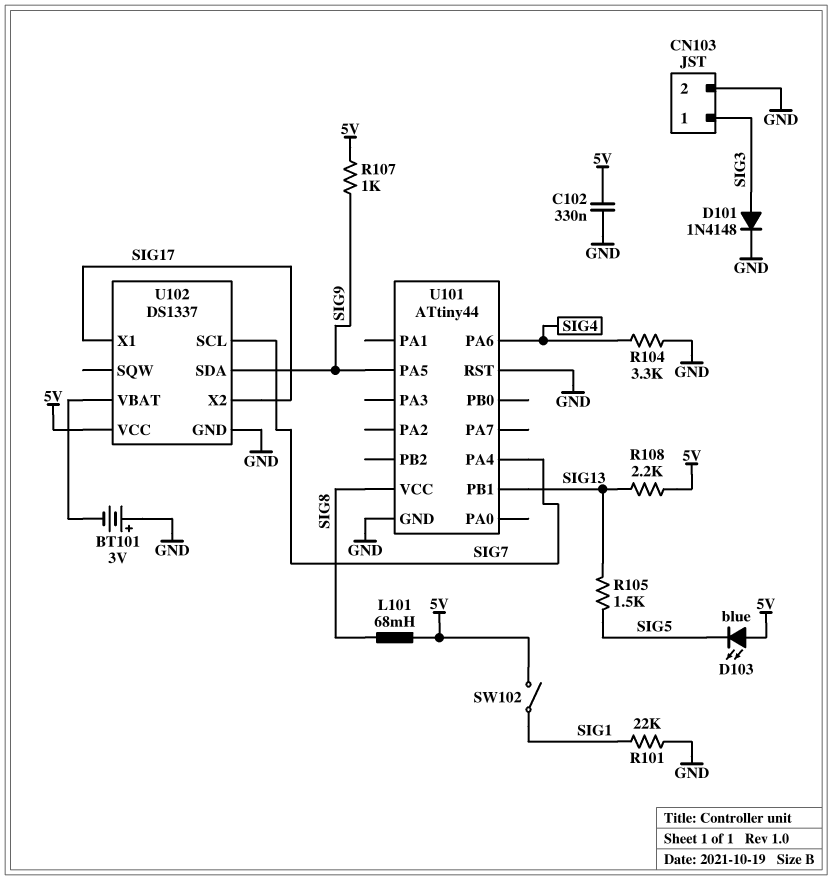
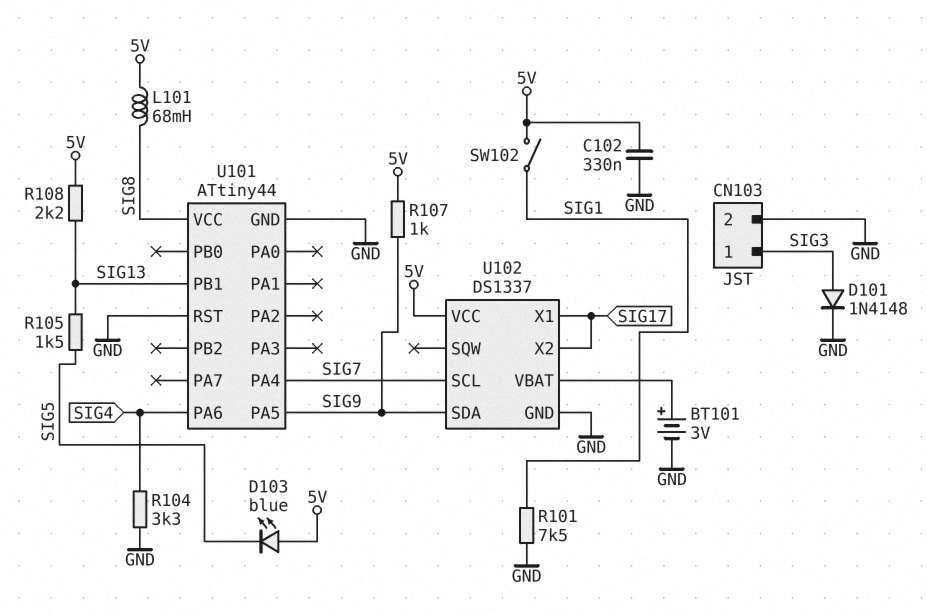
BT101: 3V (plus GND, minus U102/VBAT) -> 3V (plus U102/VBAT, minus GND)
R101: 22k (GND, SIG1) -> 7.5k (GND, SIG1)

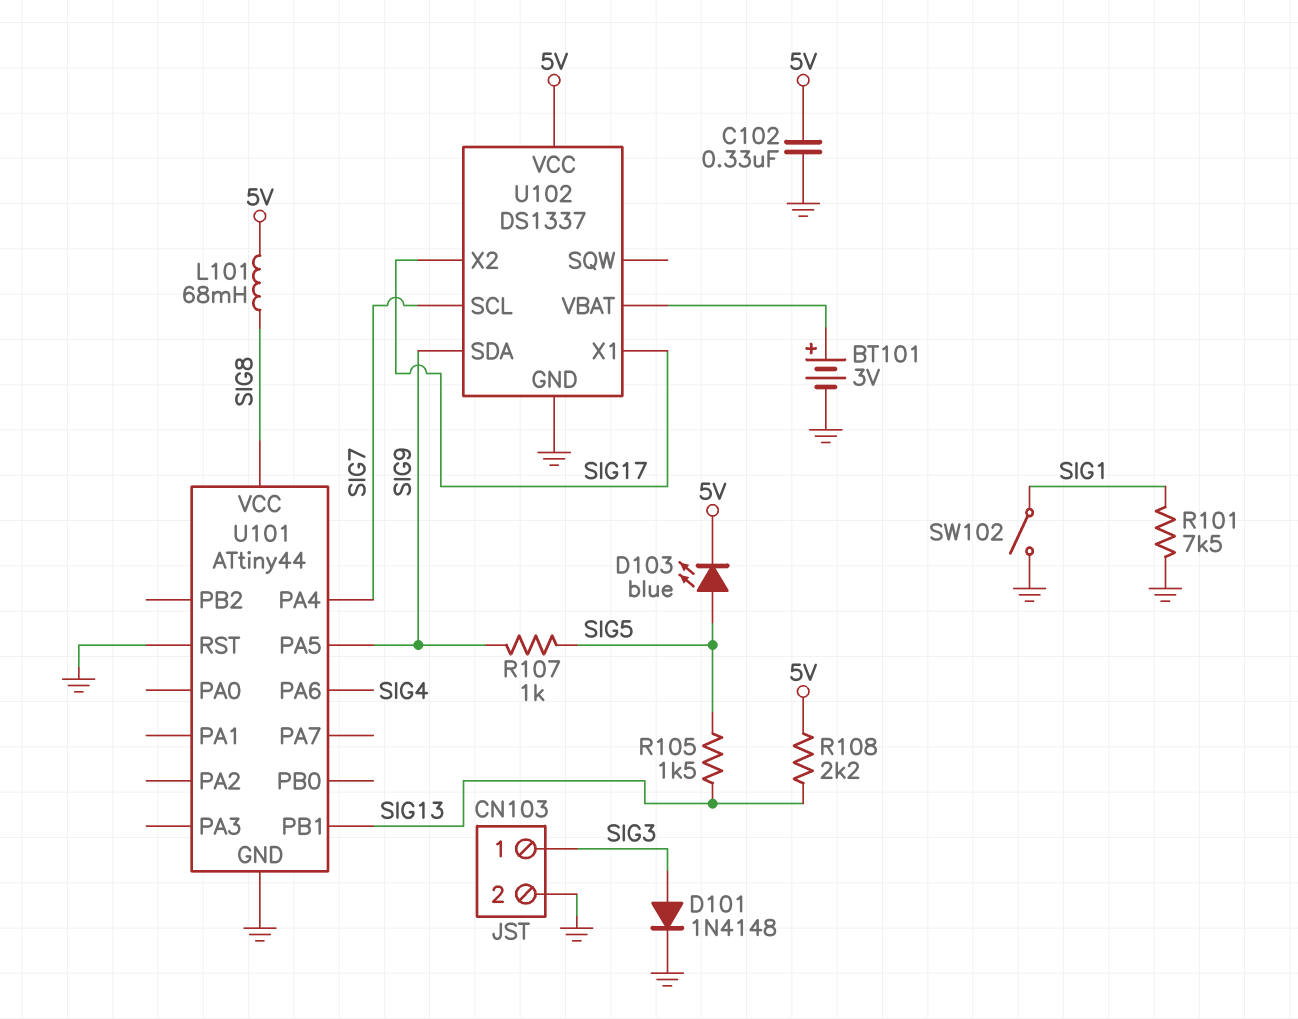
D103: LED blue (A 5V, K SIG5) -> LED blue (A SIG5, K 5V)
R104: 3.3k (GND, SIG4) -> none
R107: 1k (5V, SIG9) -> 1k (SIG5, SIG9)
SW102: switch (5V, SIG1) -> switch (GND, SIG1)

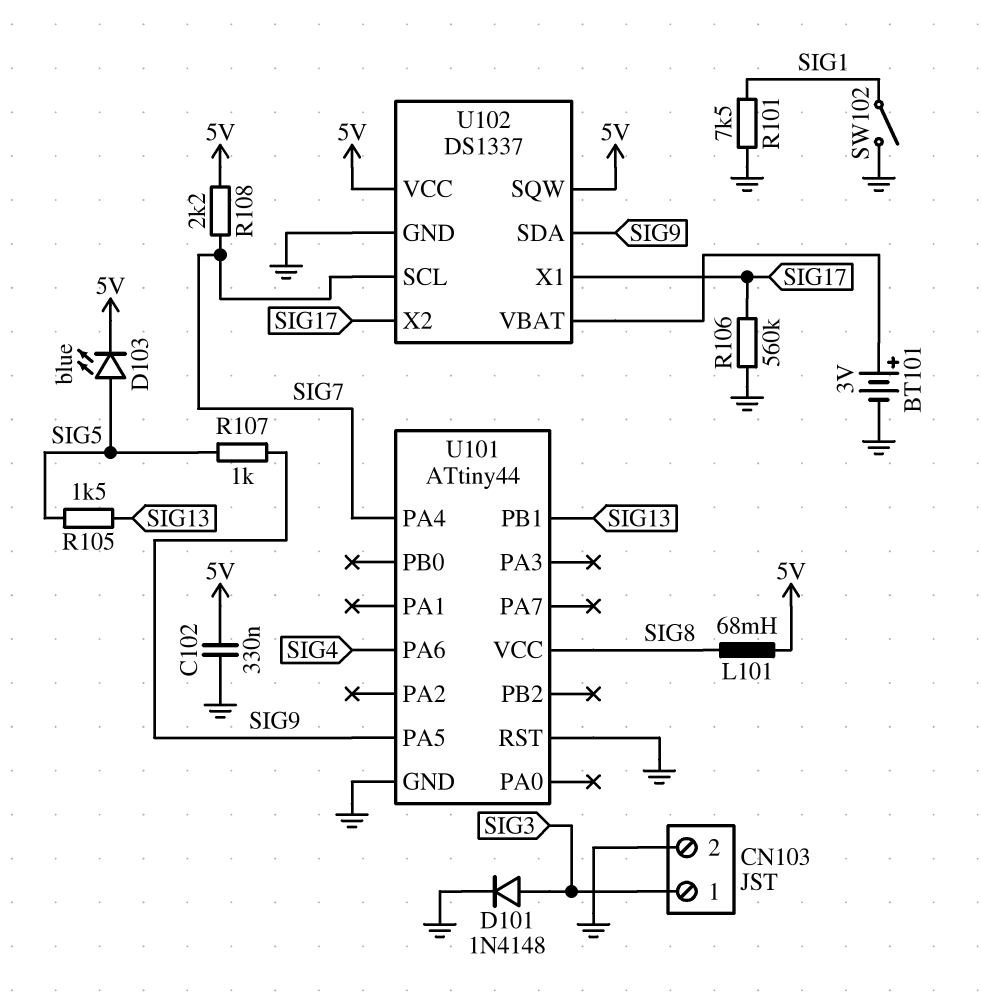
R106: none -> 560k (GND, SIG17)
R108: 2.2k (5V, SIG13) -> 2.2k (5V, SIG7)
U102 pin SQW: none -> 5V

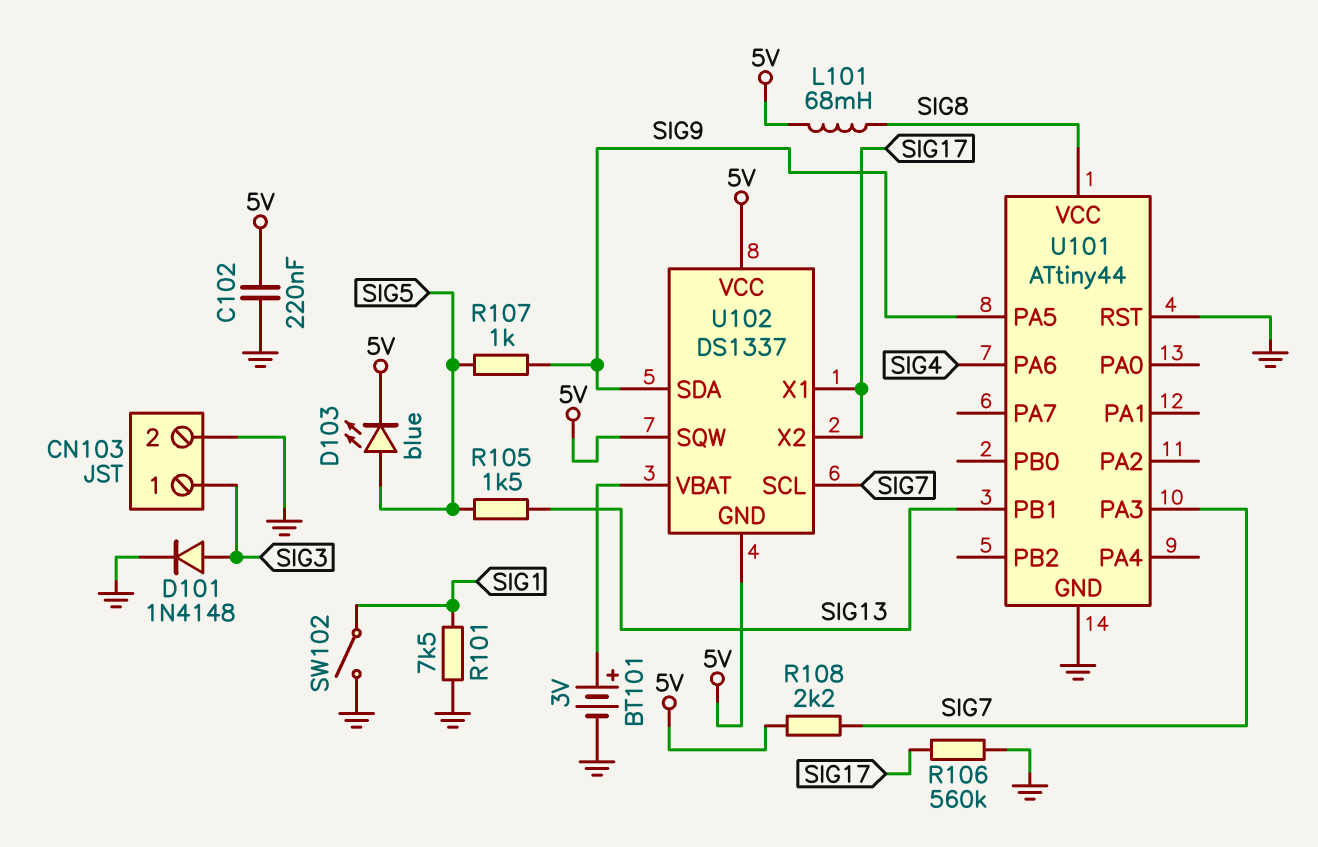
C102: 330nF (5V, GND) -> 220nF (5V, GND)
U101 pin PA3: none -> SIG7
U101 pin PA4: SIG7 -> none
U102 pin GND: GND -> 5V

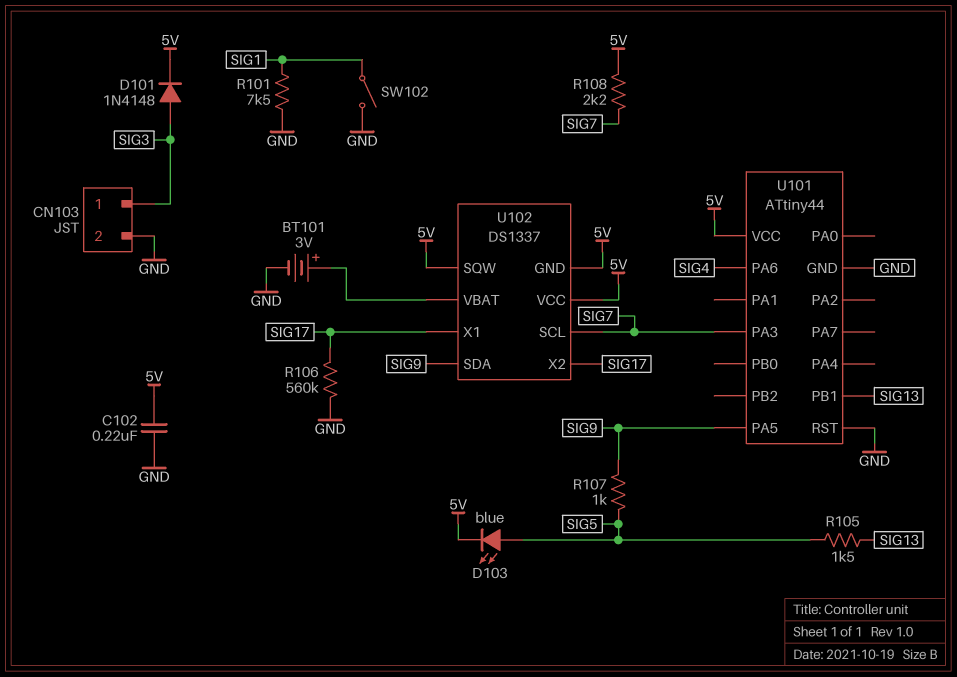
D101: diode 1N4148 (A SIG3, K GND) -> diode 1N4148 (A SIG3, K 5V)
L101: 68mH (5V, SIG8) -> none
U101 pin VCC: SIG8 -> 5V

